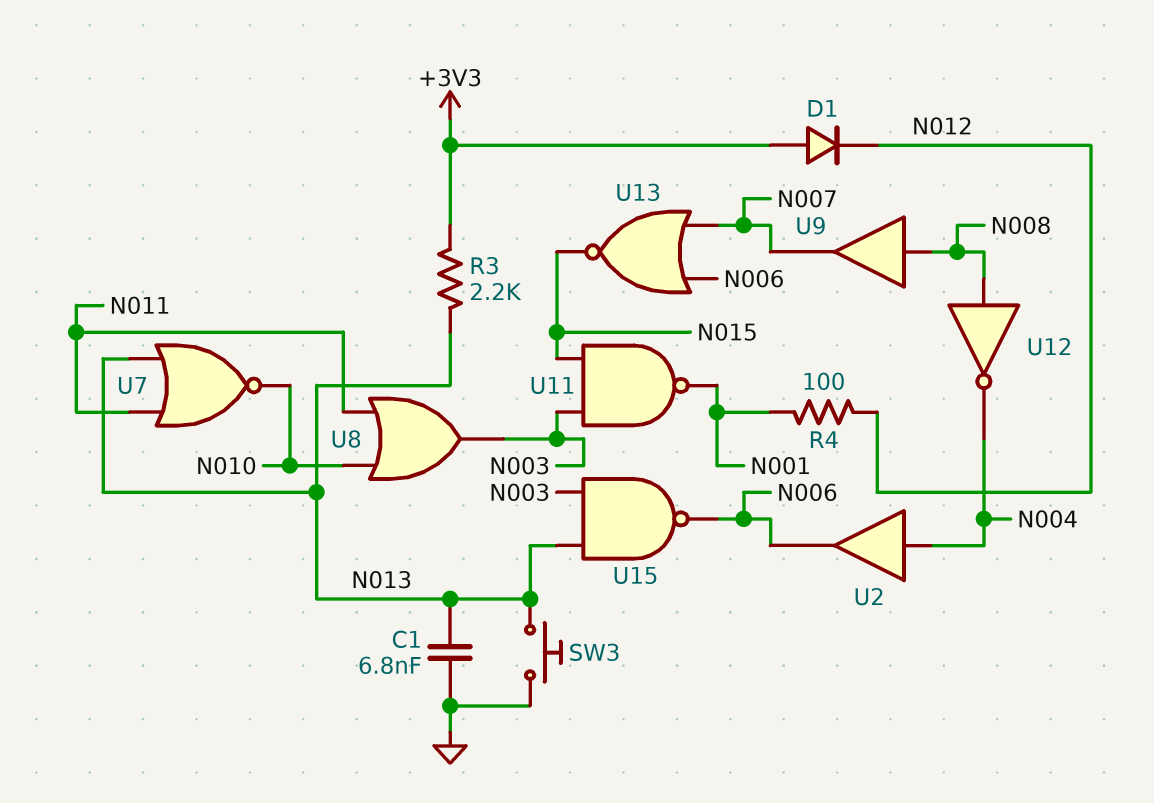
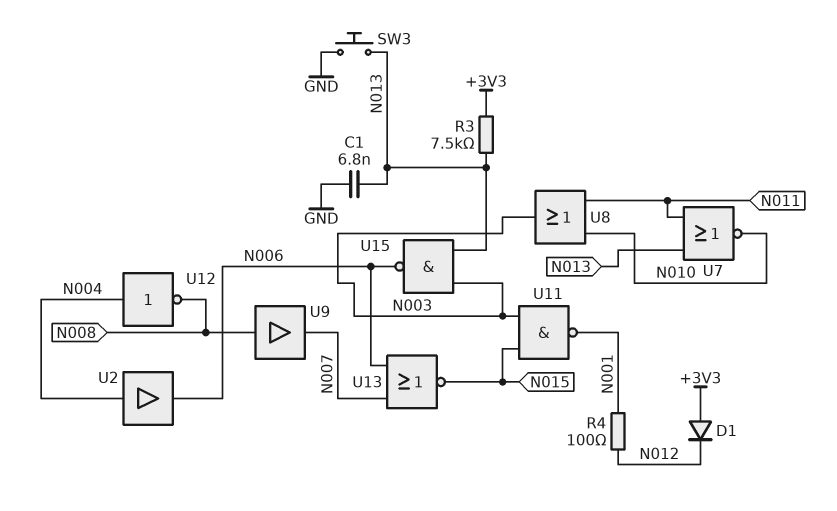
R3: 2.2k (+3V3, N013) -> 7.5k (+3V3, N013)
U12: NOT (in N008, out N004) -> NOT (in N004, out N008)

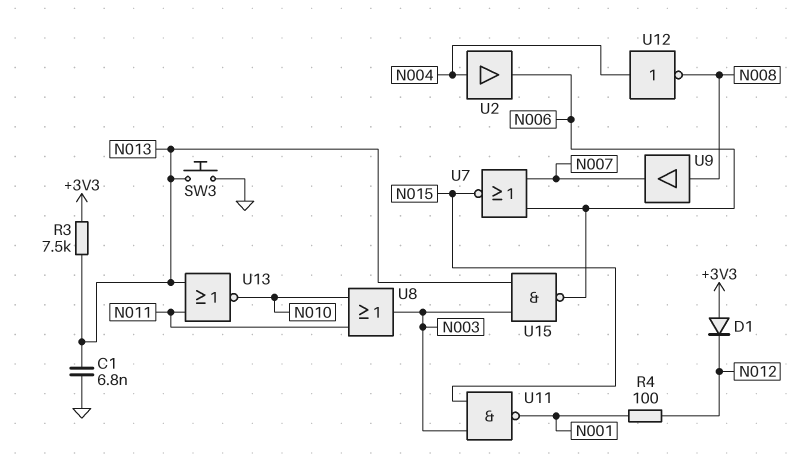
U7: NOR (in N011, in N013, out N010) -> NOR (in N006, in N007, out N015)
U13: NOR (in N006, in N007, out N015) -> NOR (in N011, in N013, out N010)

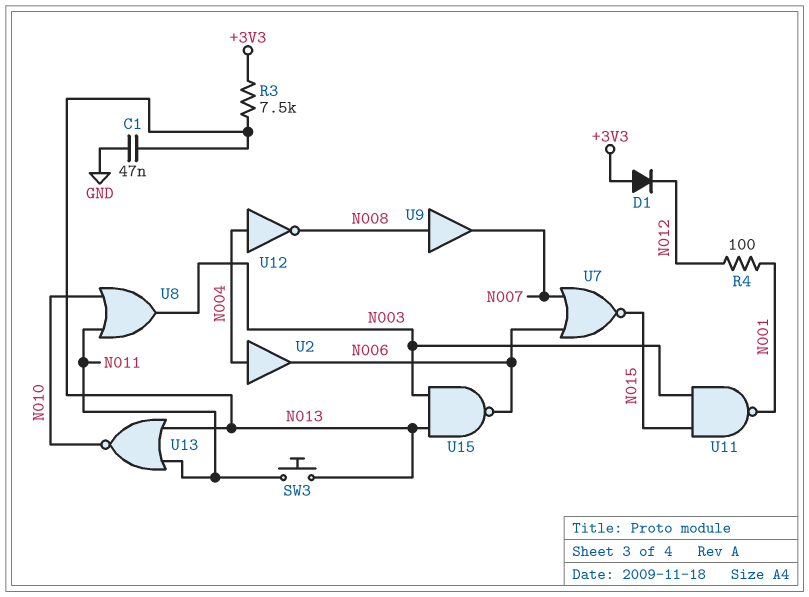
C1: 6.8nF (GND, N013) -> 47nF (GND, N013)
SW3: button (GND, N013) -> button (N011, N013)

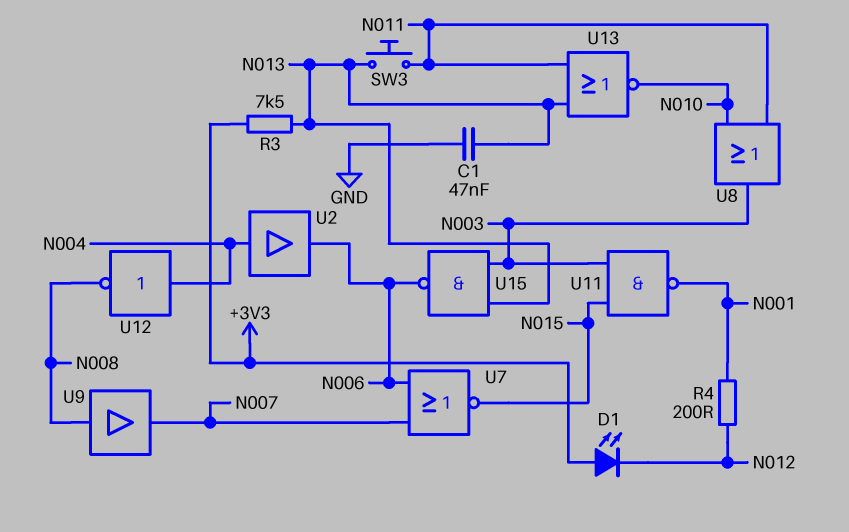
D1: diode (A +3V3, K N012) -> LED (A +3V3, K N012)
R4: 100 (N001, N012) -> 200 (N001, N012)

